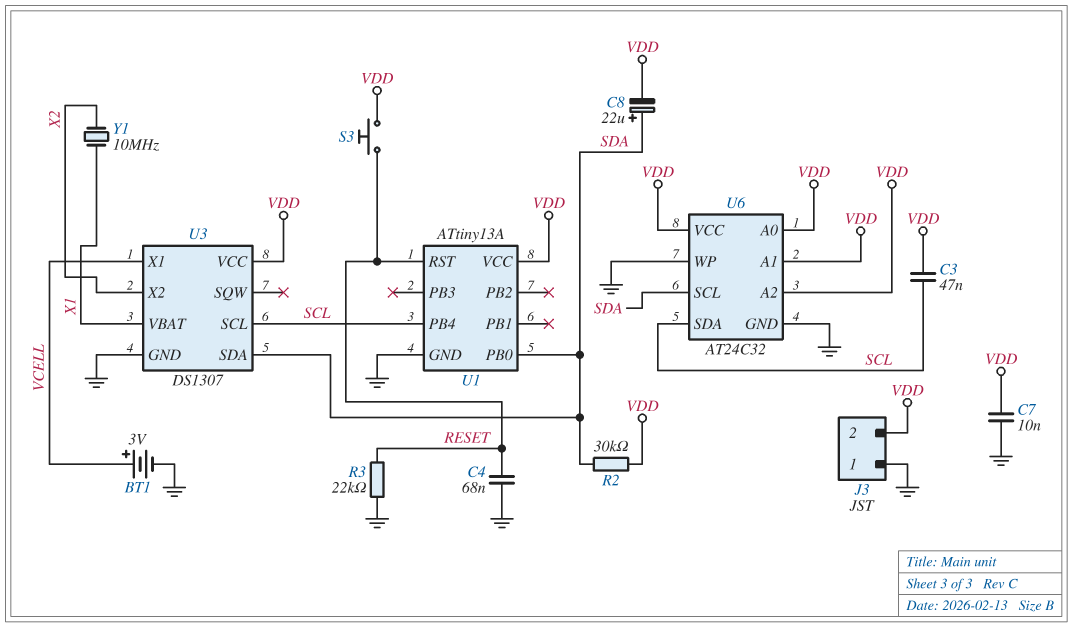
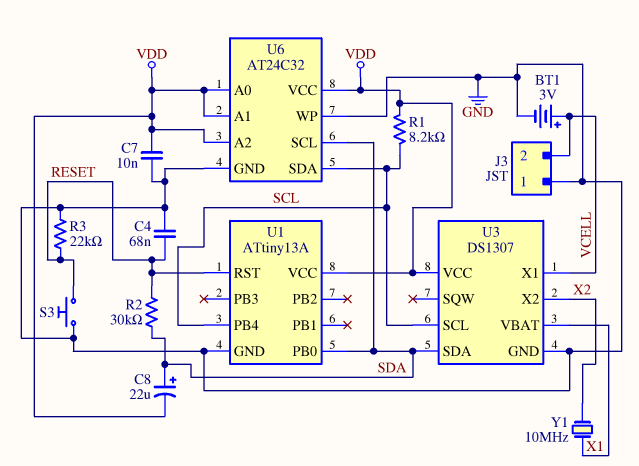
C3: 47nF (SCL, VDD) -> none
J3 pin 2: VDD -> VCELL
R1: none -> 8.2k (SCL, VDD)
R2: 30k (SDA, VDD) -> 30k (RESET, SDA)
S3: button (RESET, VDD) -> button (GND, RESET)

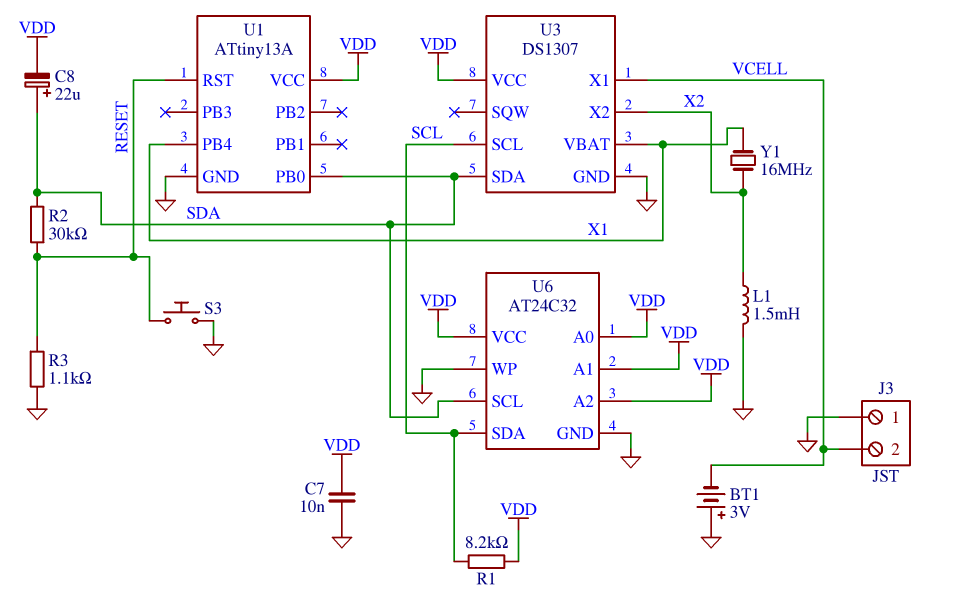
BT1: 3V (plus VCELL, minus GND) -> 3V (plus GND, minus VCELL)
C4: 68nF (GND, RESET) -> none
L1: none -> 1.5mH (GND, X2)
R3: 22k (GND, RESET) -> 1.1k (GND, RESET)
U1 pin PB4: SCL -> X1
Y1: 10MHz (X1, X2) -> 16MHz (X1, X2)

